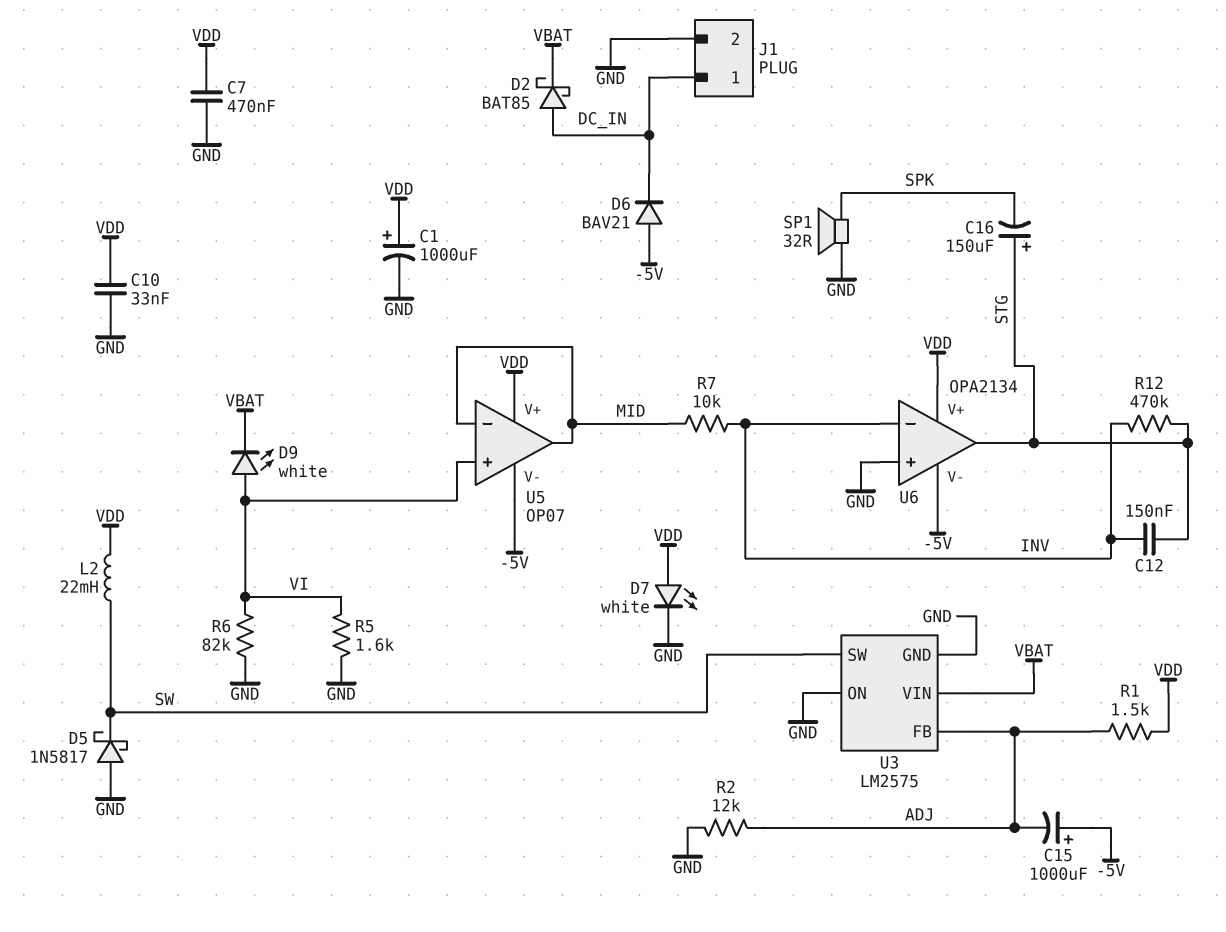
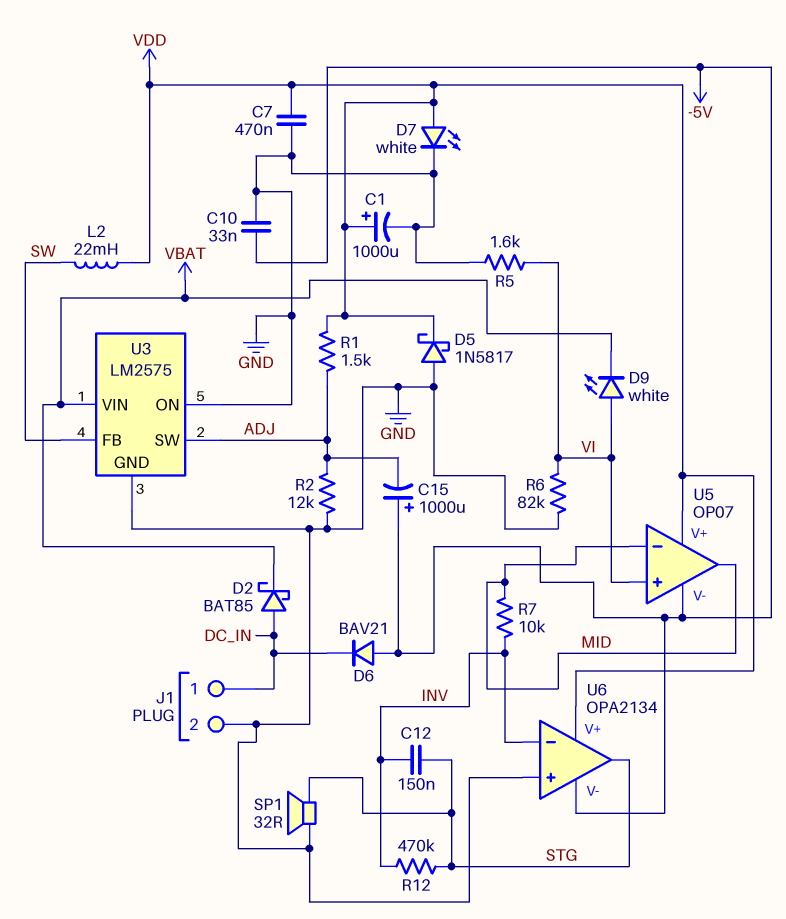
C10: 33nF (GND, VDD) -> 33nF (-5V, GND)
C16: 150uF (plus STG, minus SPK) -> none
D5: schottky 1N5817 (A GND, K SW) -> schottky 1N5817 (A GND, K VDD)
SP1: speaker 32R (GND, SPK) -> speaker 32R (GND, STG)
U3 pin FB: ADJ -> SW
U3 pin SW: SW -> ADJ

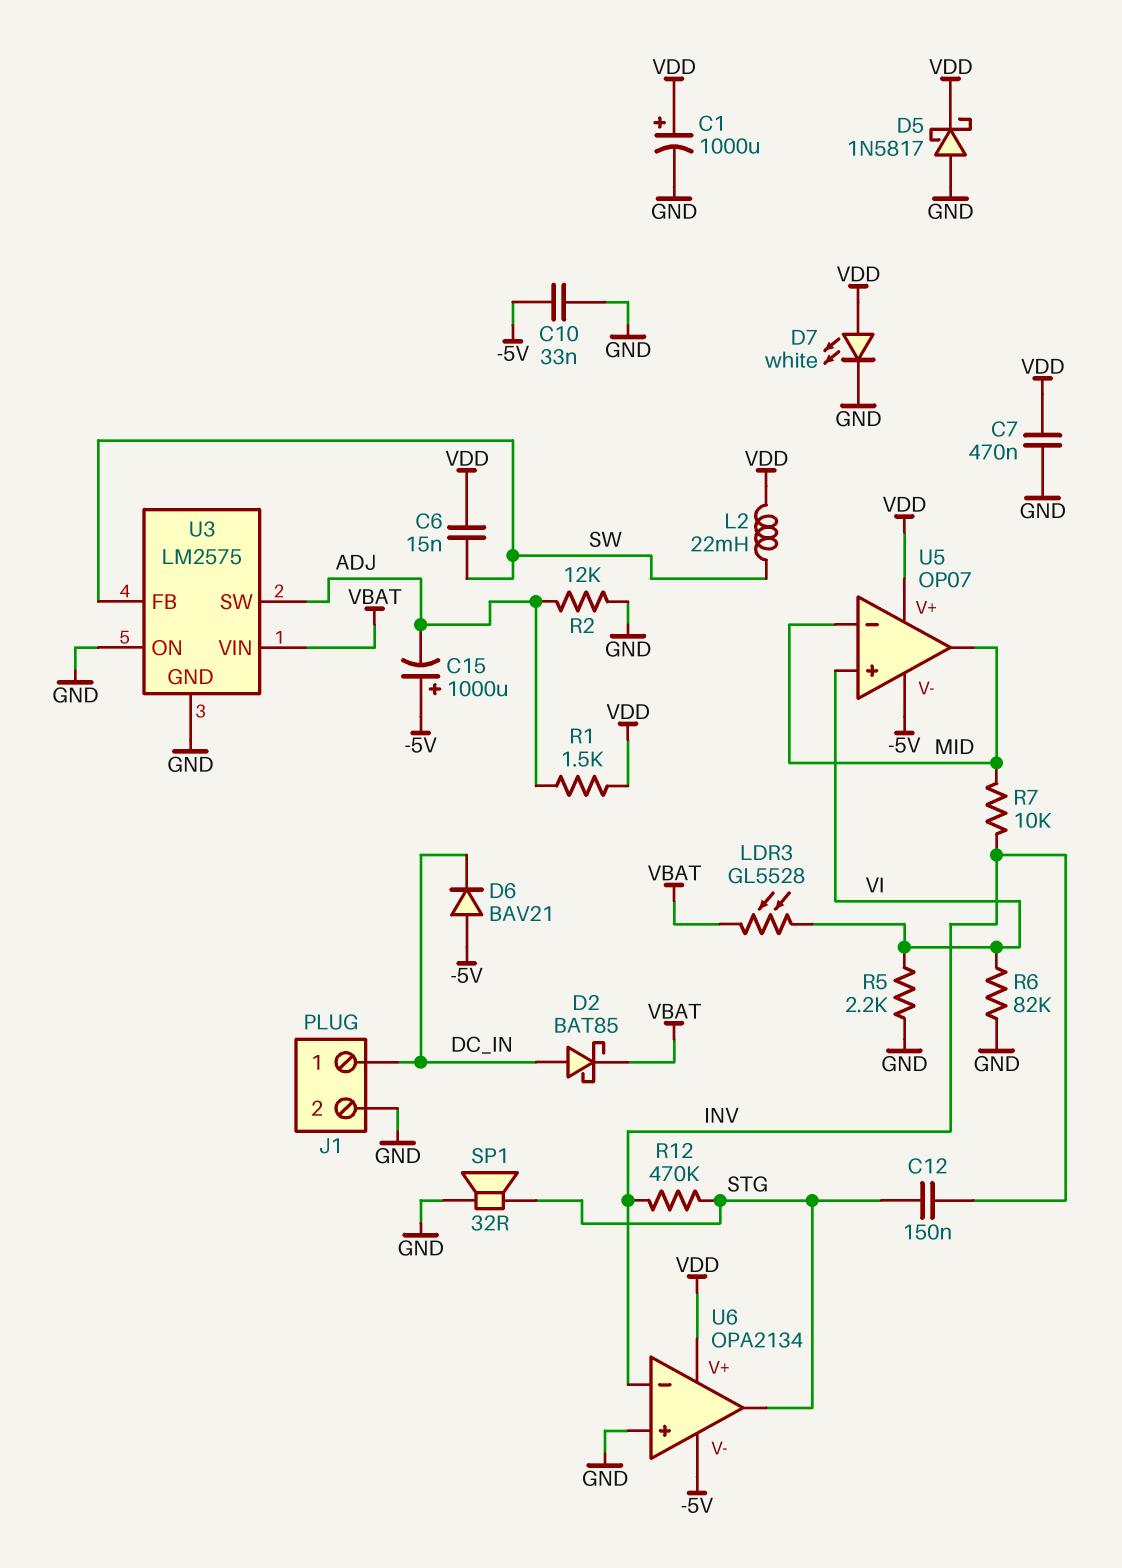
C6: none -> 15nF (SW, VDD)
D9: LED white (A VI, K VBAT) -> none
LDR3: none -> GL5528 (VBAT, VI)
R5: 1.6k (GND, VI) -> 2.2k (GND, VI)

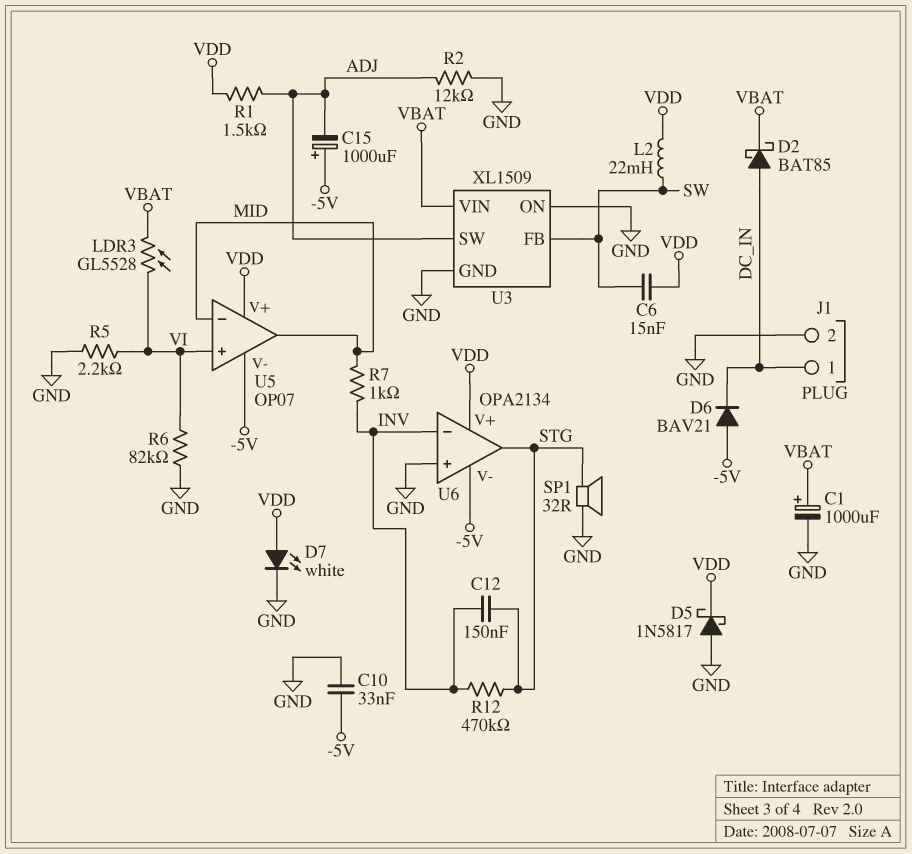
C1: 1000uF (plus VDD, minus GND) -> 1000uF (plus VBAT, minus GND)
C7: 470nF (GND, VDD) -> none
R7: 10k (INV, MID) -> 1k (INV, MID)
U3: LM2575 -> XL1509

